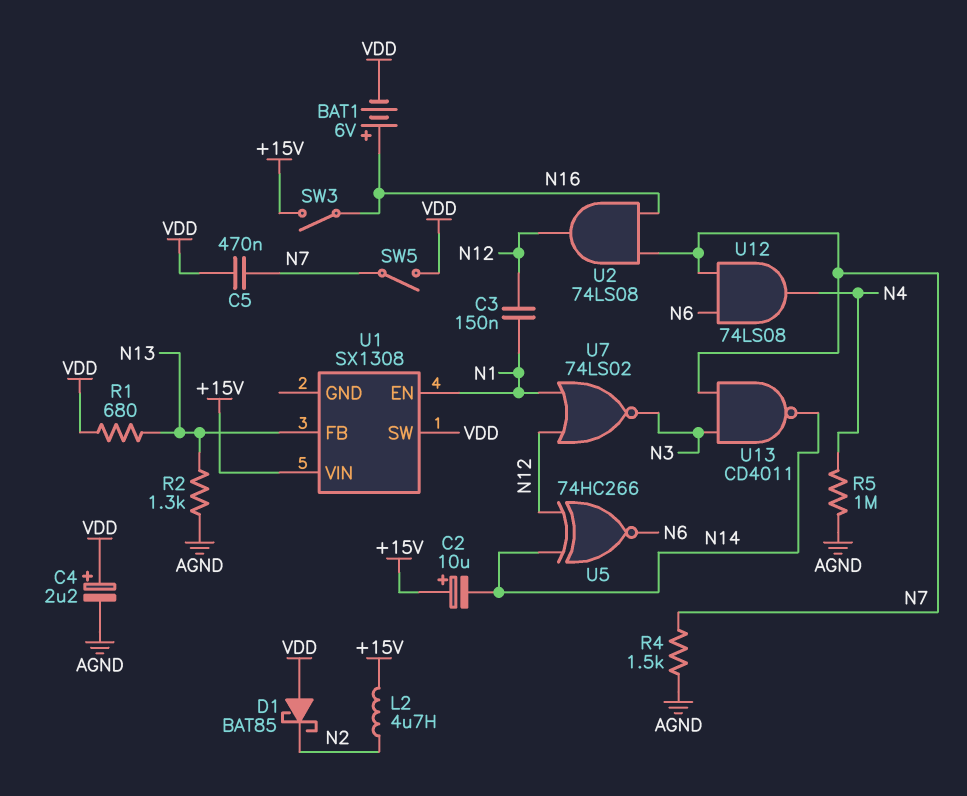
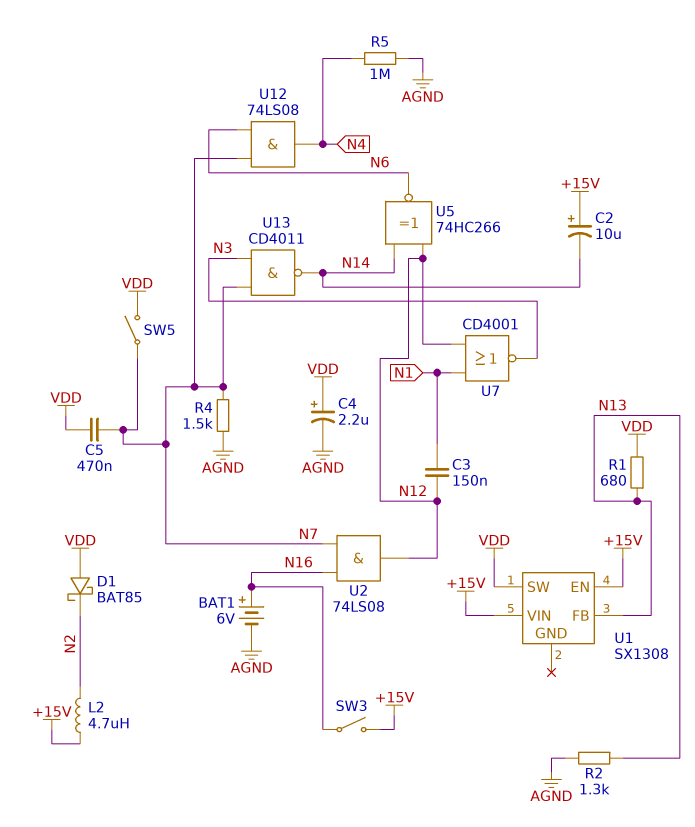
BAT1: 6V (plus N16, minus VDD) -> 6V (plus N16, minus AGND)
U1 pin EN: N1 -> +15V
U7: NOR 74LS02 (in N1, in N12, out N3) -> NOR CD4001 (in N1, in N12, out N3)

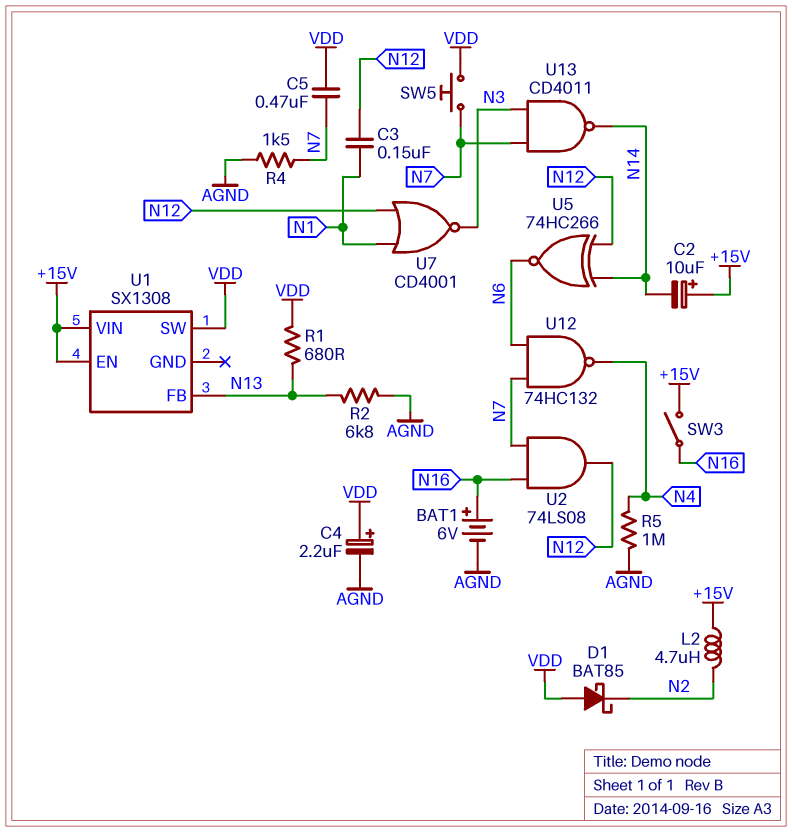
R2: 1.3k (AGND, N13) -> 6.8k (AGND, N13)
SW5: switch (N7, VDD) -> button (N7, VDD)
U12: AND 74LS08 (in N6, in N7, out N4) -> NAND 74HC132 (in N6, in N7, out N4)

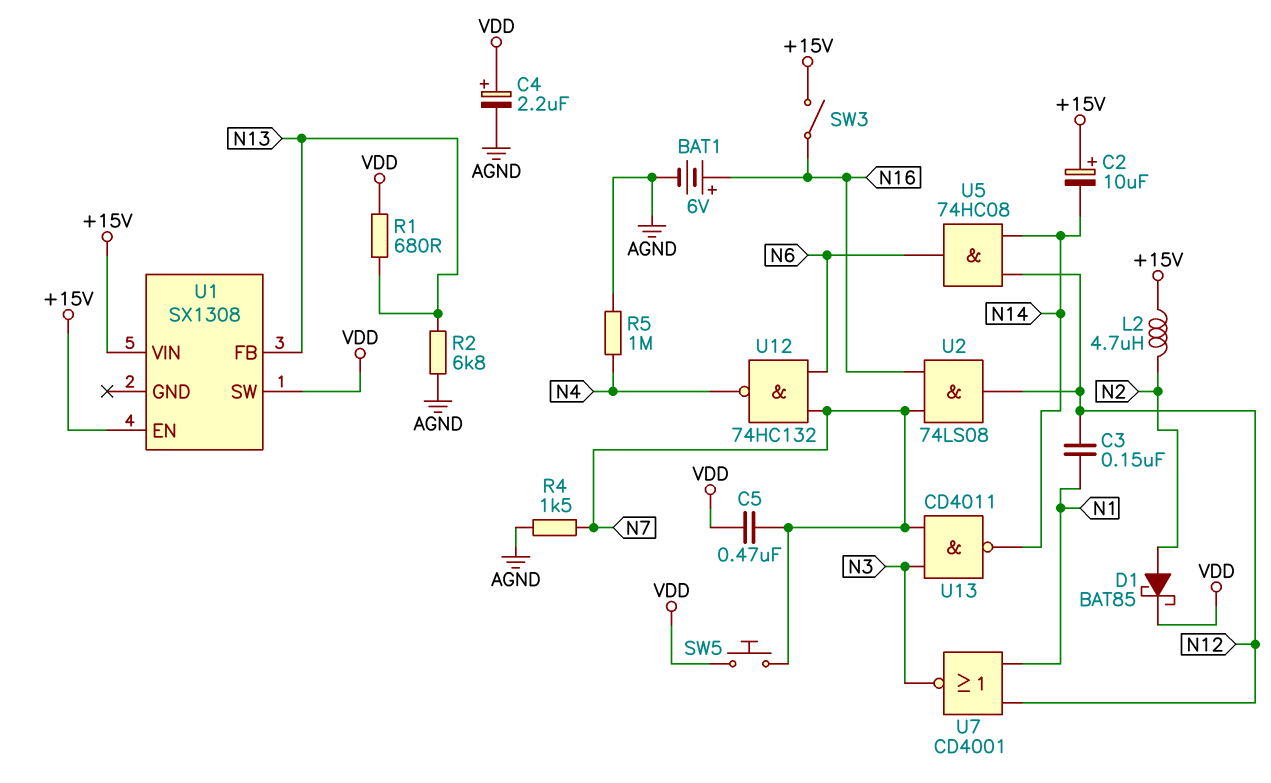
D1: schottky BAT85 (A VDD, K N2) -> schottky BAT85 (A N2, K VDD)
U5: XNOR 74HC266 (in N12, in N14, out N6) -> AND 74HC08 (in N12, in N14, out N6)

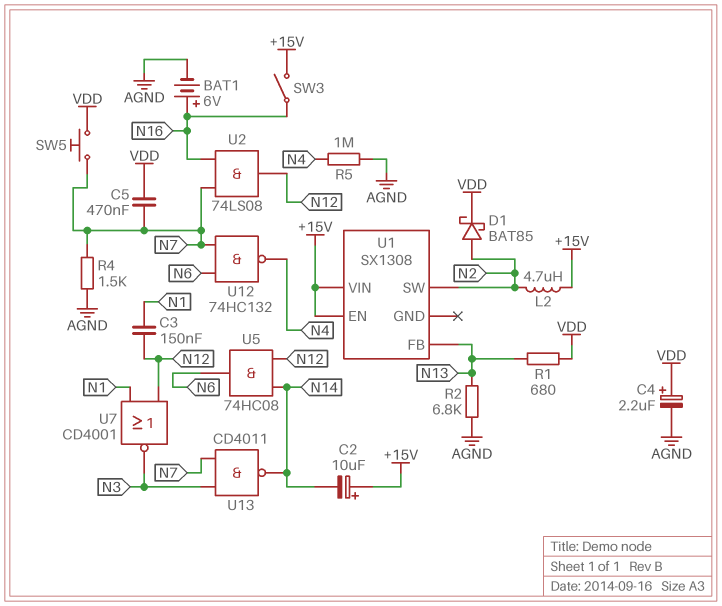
U1 pin SW: VDD -> N2

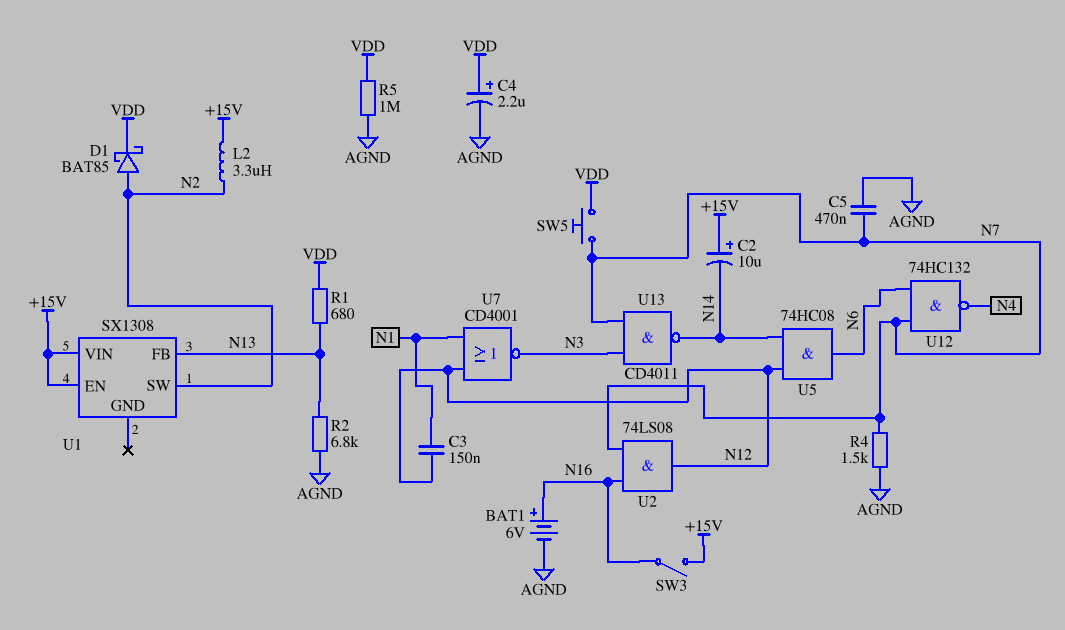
C5: 470nF (N7, VDD) -> 470nF (AGND, N7)
L2: 4.7uH (+15V, N2) -> 3.3uH (+15V, N2)
R5: 1M (AGND, N4) -> 1M (AGND, VDD)

